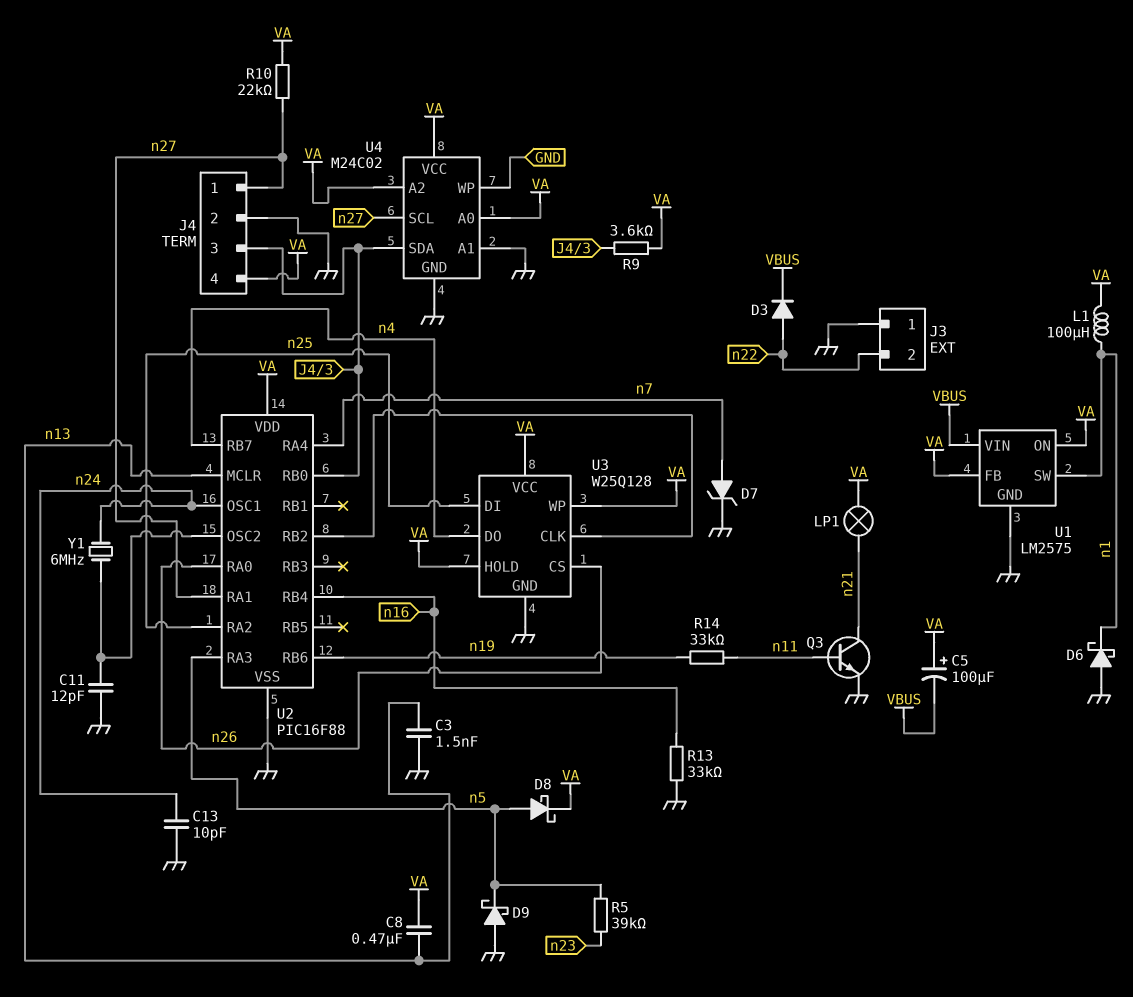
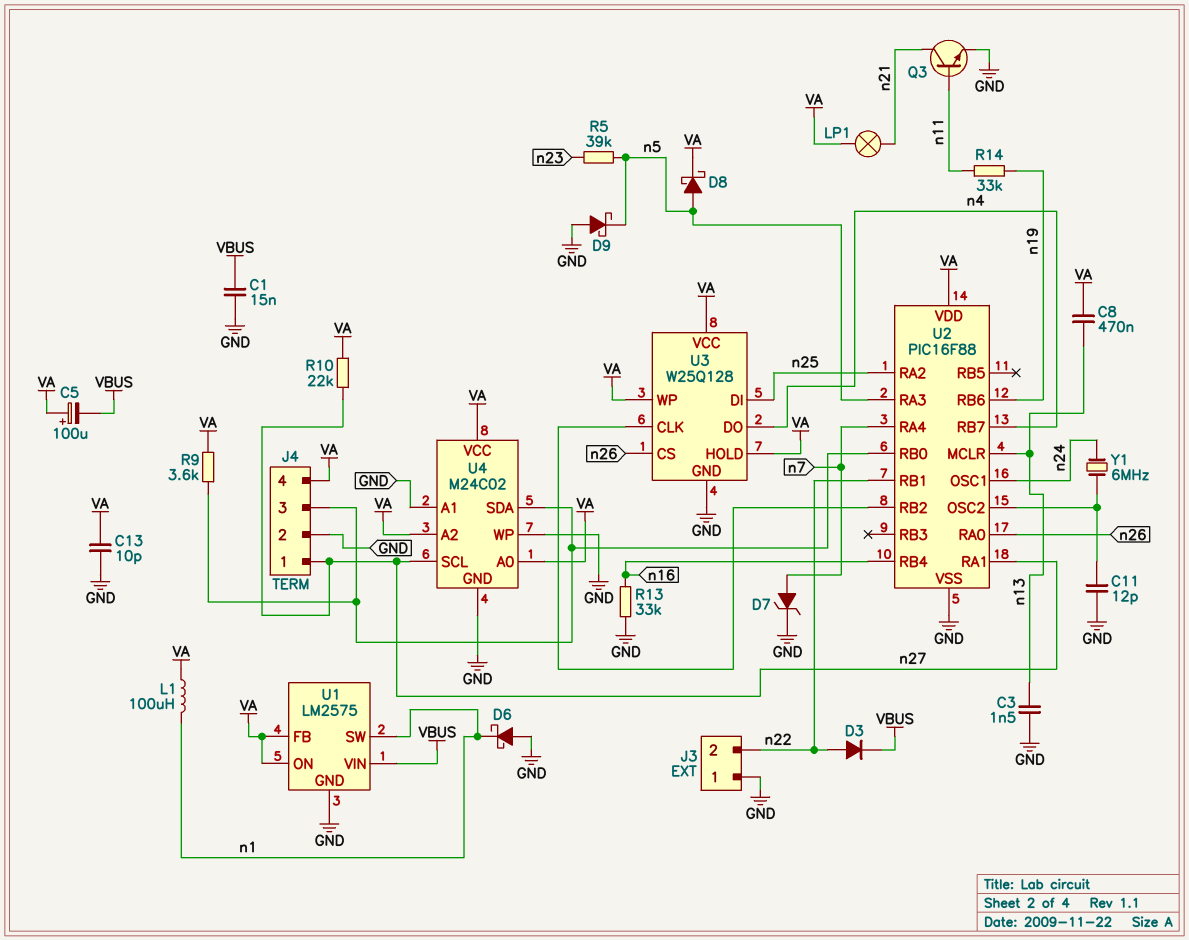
C1: none -> 15nF (GND, VBUS)
C13: 10pF (GND, n24) -> 10pF (GND, VA)
U2 pin RB1: none -> n22

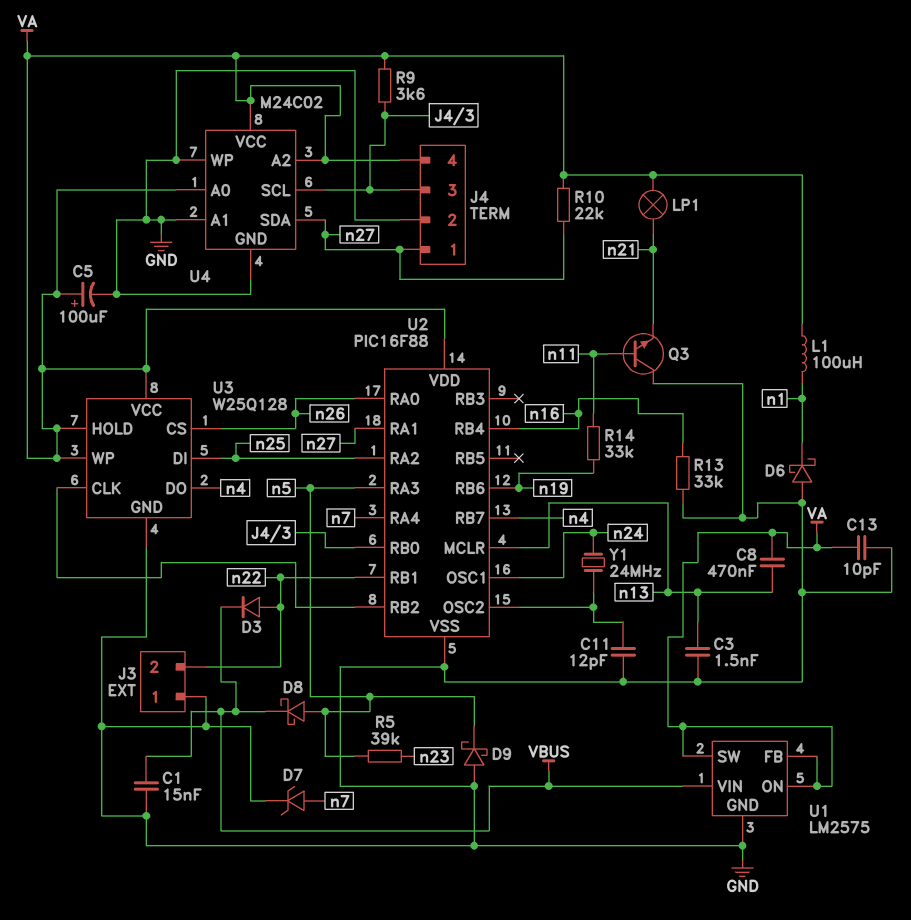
C5: 100uF (plus VA, minus VBUS) -> 100uF (plus VA, minus GND)
D8: schottky (A n5, K VA) -> schottky (A n5, K VBUS)
Q3: NPN (B n11, C n21, E GND) -> NPN (B n11, C GND, E n21)
U1 pin SW: n1 -> VA
U4 pin SCL: n27 -> J4/3
U4 pin SDA: J4/3 -> n27
Y1: 6MHz (U2/OSC2, n24) -> 24MHz (U2/OSC2, n24)

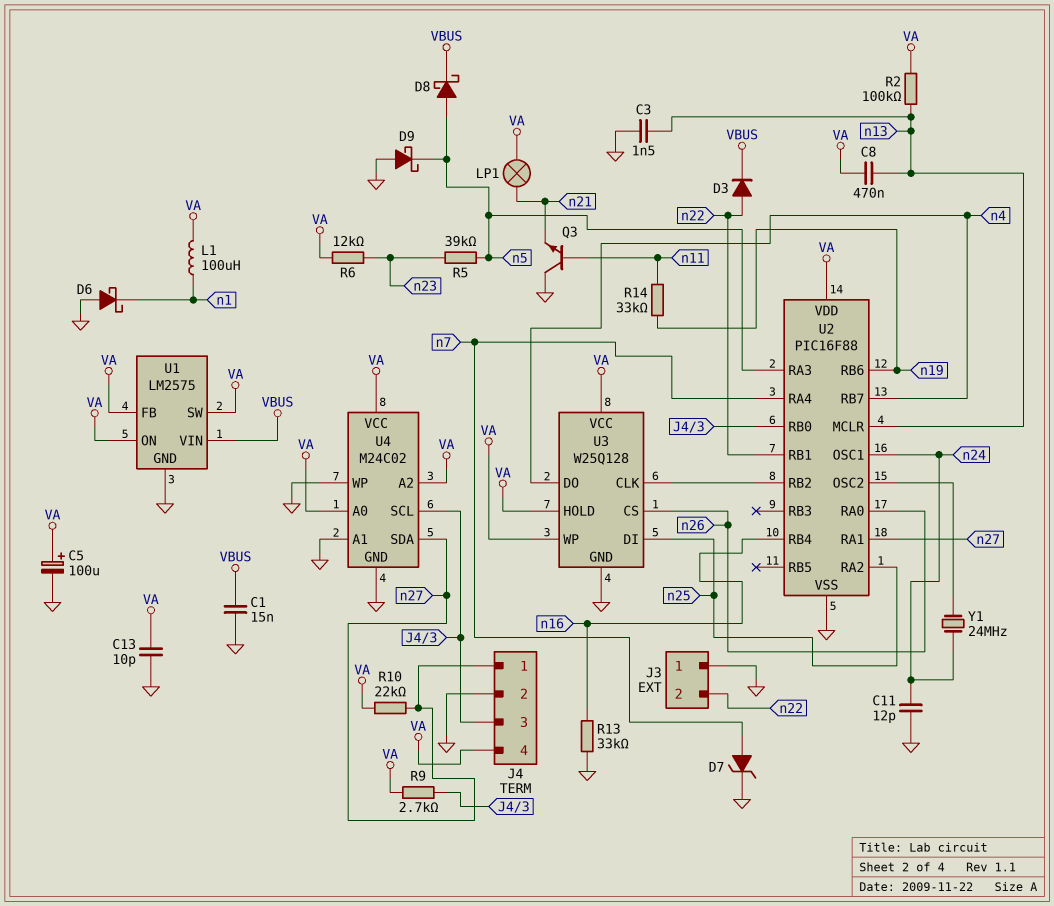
C11: 12pF (GND, U2/OSC2) -> 12pF (GND, n24)
R2: none -> 100k (VA, n13)
R6: none -> 12k (VA, n23)
R9: 3.6k (J4/3, VA) -> 2.7k (J4/3, VA)

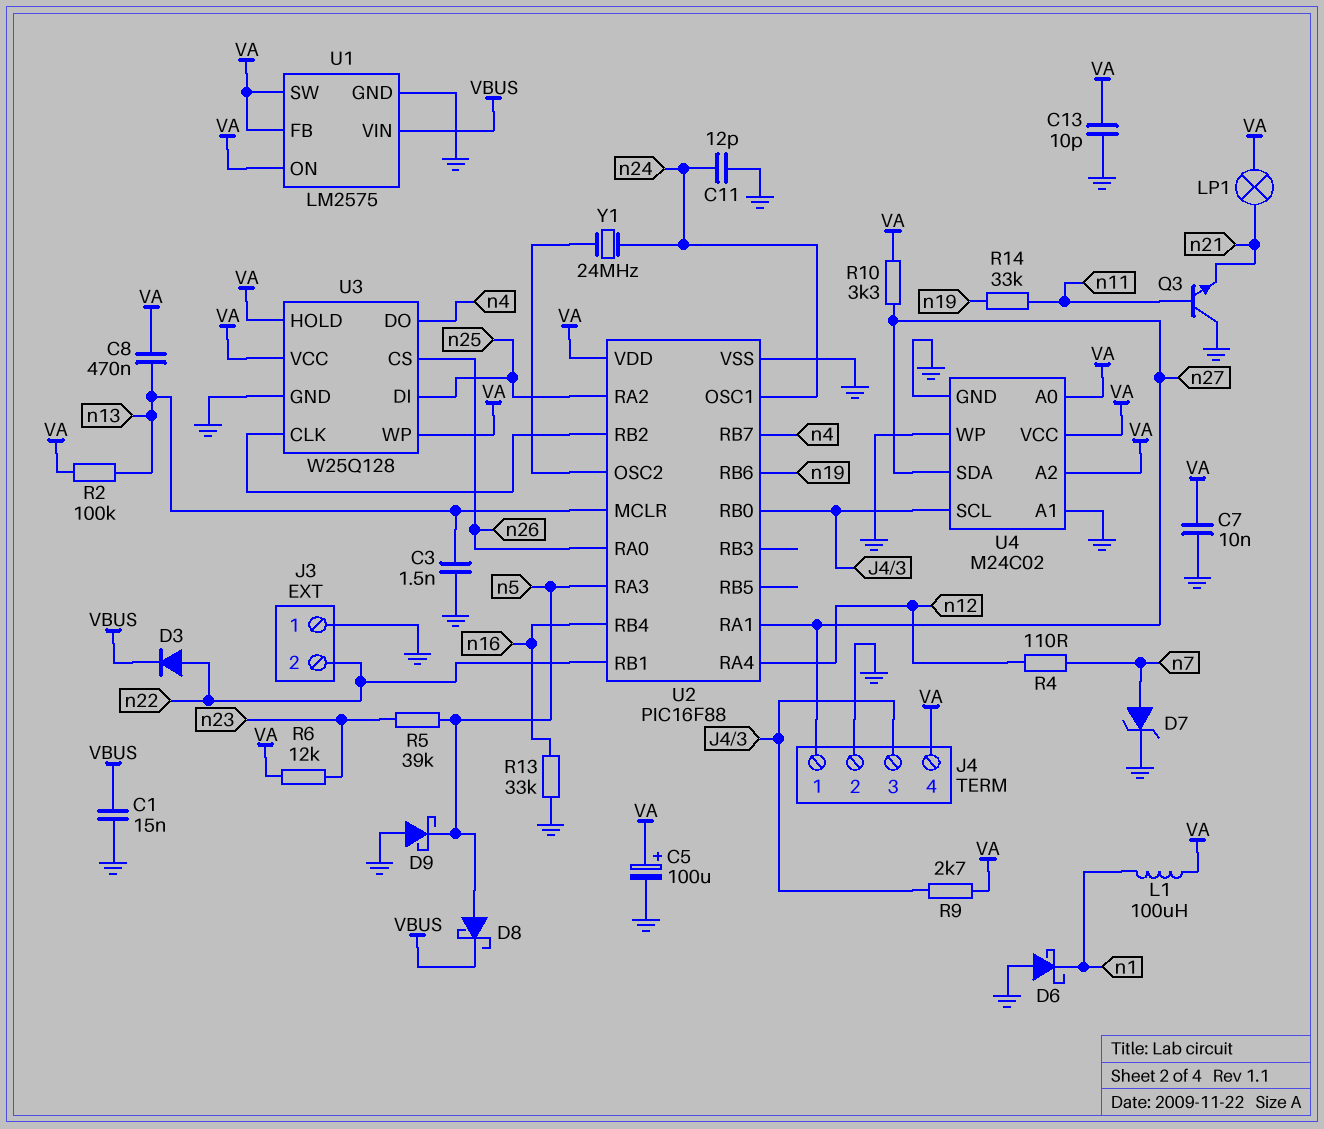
C7: none -> 10nF (GND, VA)
R4: none -> 110 (n7, n12)
R10: 22k (VA, n27) -> 3.3k (VA, n27)
U2 pin RA4: n7 -> n12

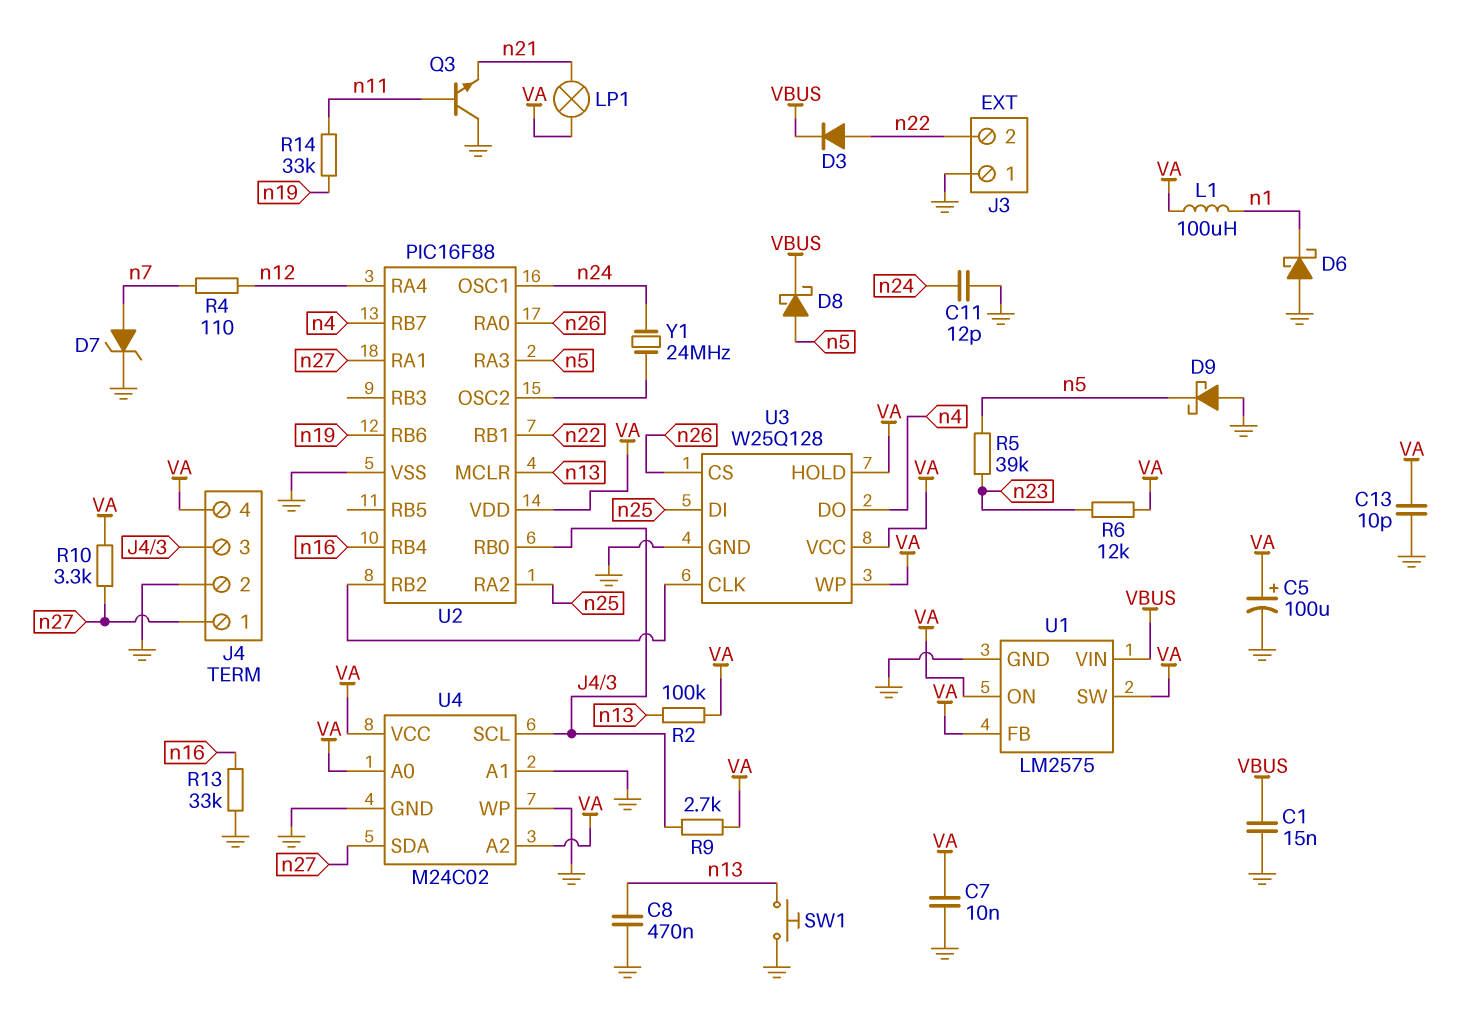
C3: 1.5nF (GND, n13) -> none
C8: 470nF (VA, n13) -> 470nF (GND, n13)
SW1: none -> button (GND, n13)

